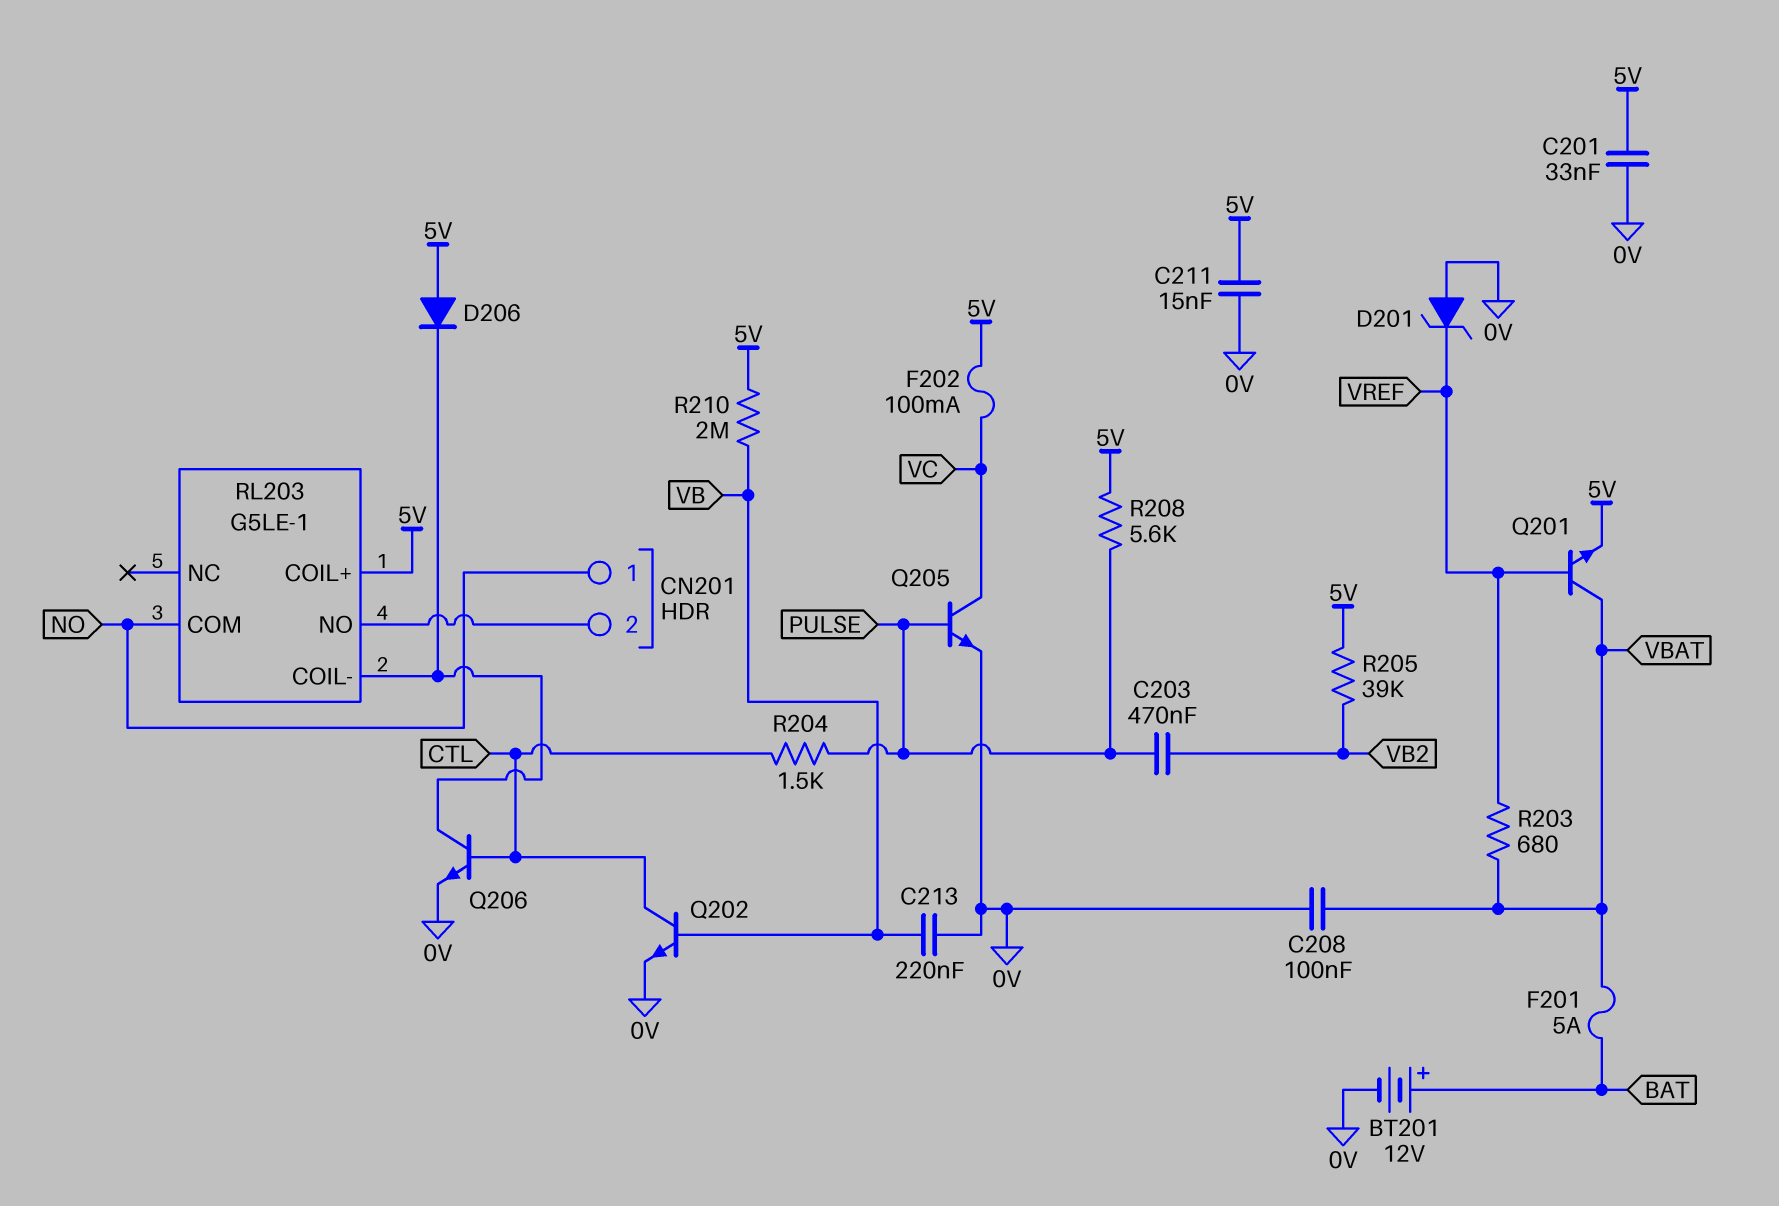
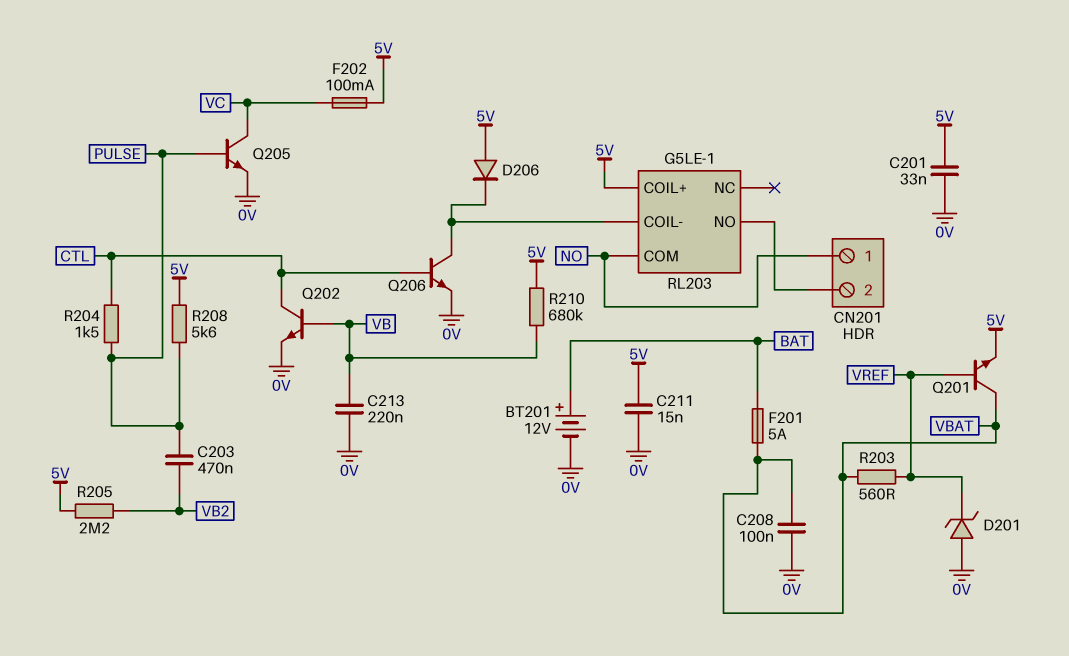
R203: 680 (VBAT, VREF) -> 560 (VBAT, VREF)
R205: 39k (5V, VB2) -> 2.2M (5V, VB2)
R210: 2M (5V, VB) -> 680k (5V, VB)

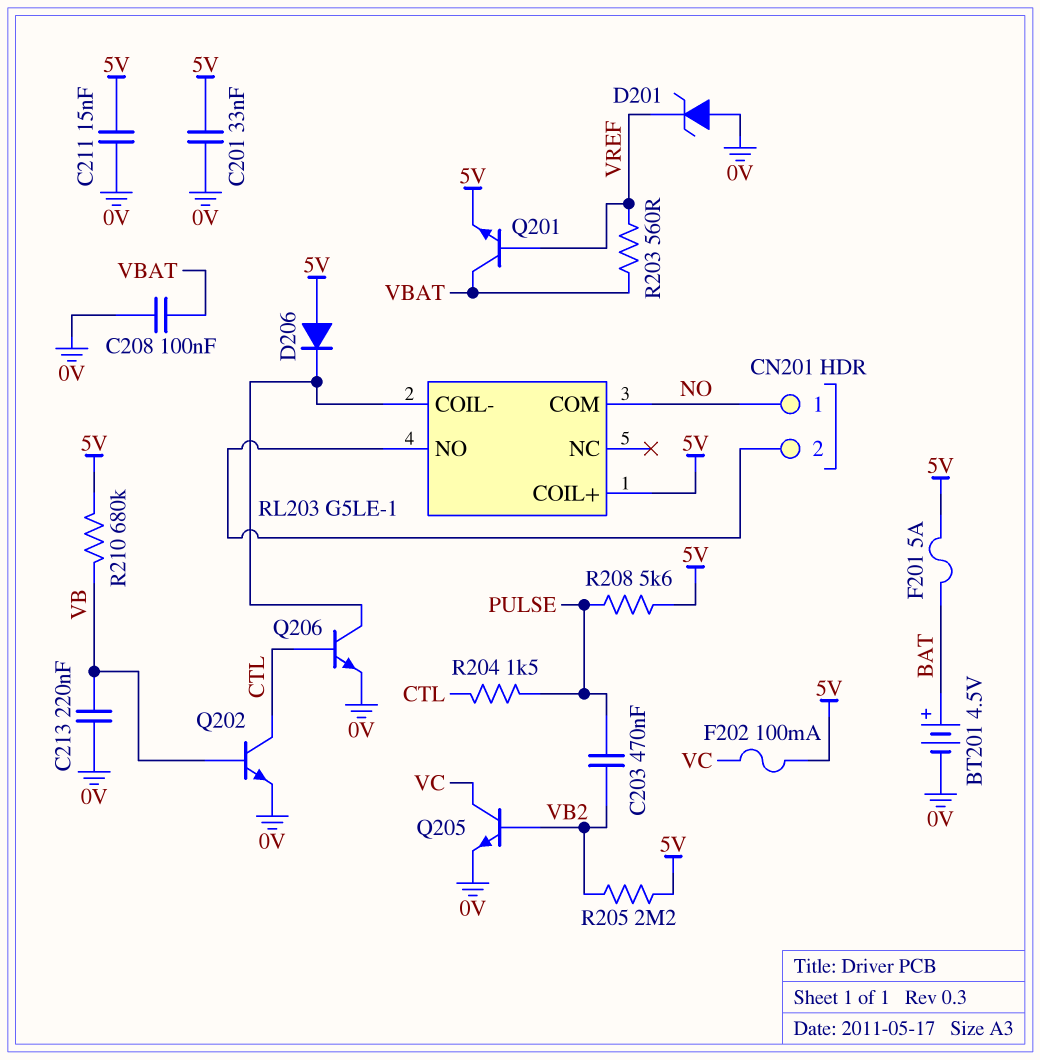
BT201: 12V (plus BAT, minus 0V) -> 4.5V (plus BAT, minus 0V)
F201: 5A (BAT, VBAT) -> 5A (5V, BAT)
Q205: NPN (B PULSE, C VC, E 0V) -> NPN (B VB2, C VC, E 0V)

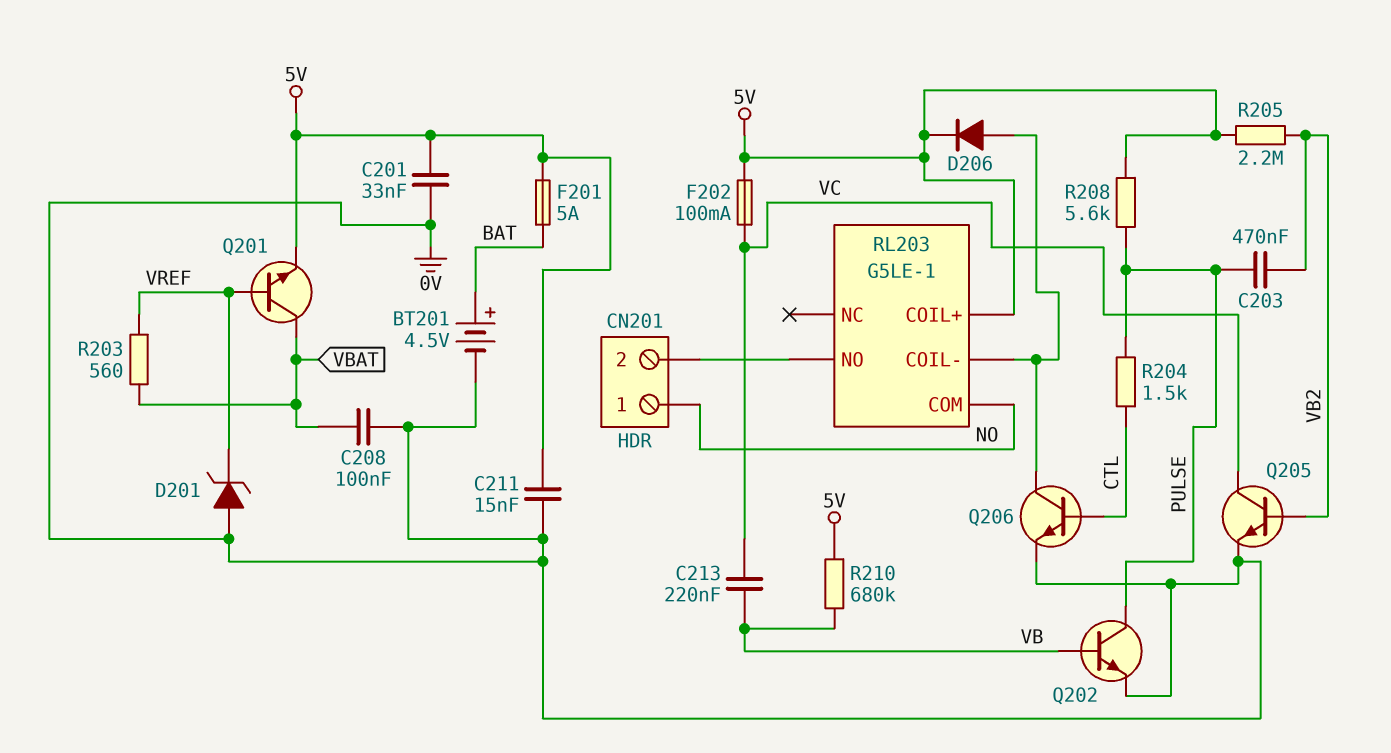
C213: 220nF (0V, VB) -> 220nF (VB, VC)
D206: diode (A 5V, K RL203/COIL-) -> diode (A RL203/COIL-, K 5V)
Q202: NPN (B VB, C CTL, E 0V) -> NPN (B VB, C PULSE, E 0V)

